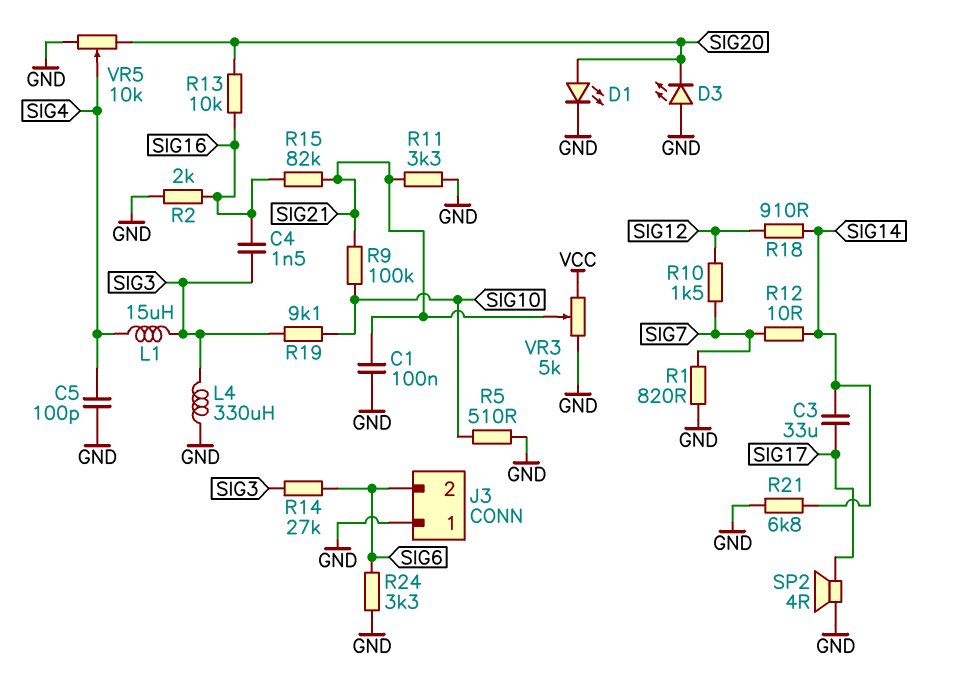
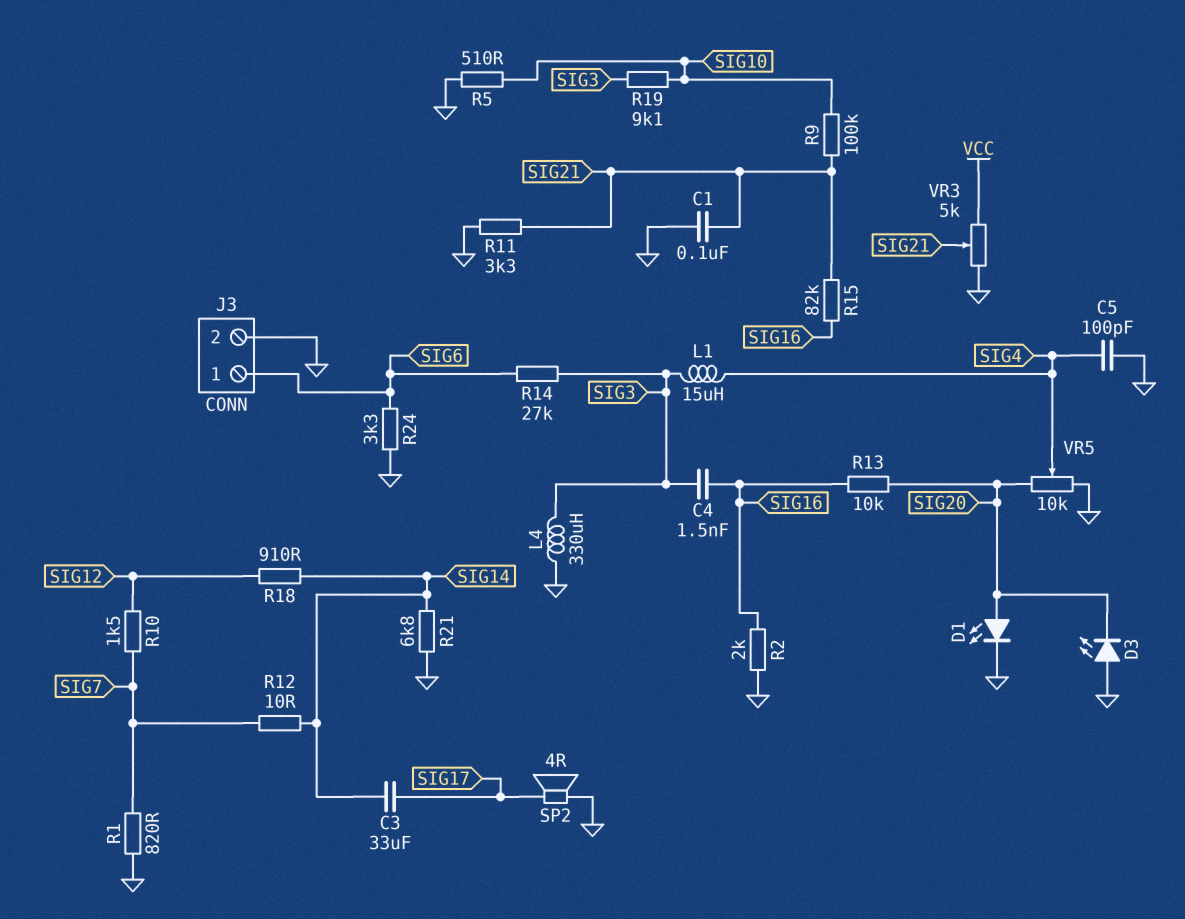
J3 pin 1: GND -> SIG6
J3 pin 2: SIG6 -> GND

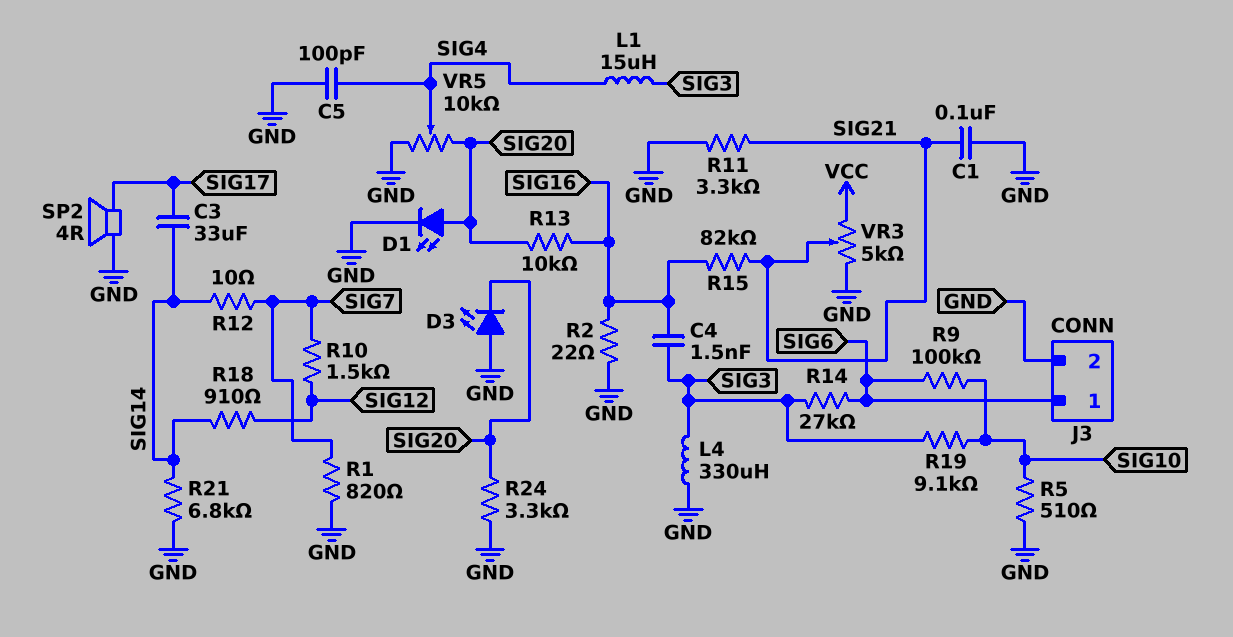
R2: 2k (GND, SIG16) -> 22 (GND, SIG16)
R9: 100k (SIG10, SIG21) -> 100k (SIG6, SIG10)
R24: 3.3k (GND, SIG6) -> 3.3k (GND, SIG20)

